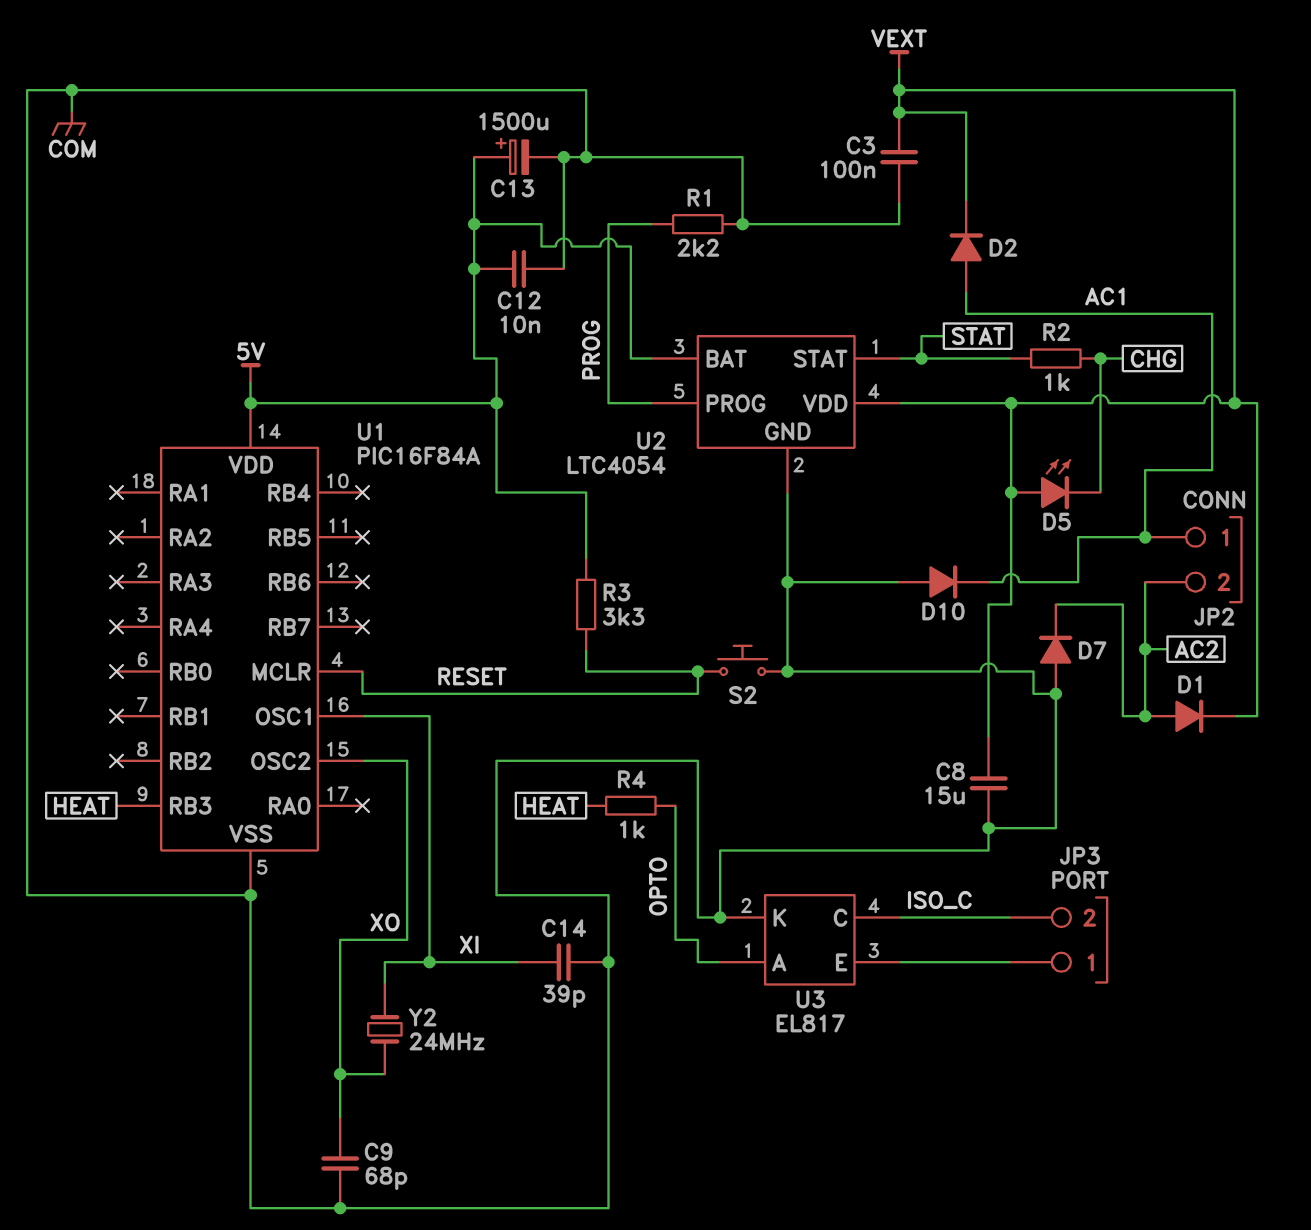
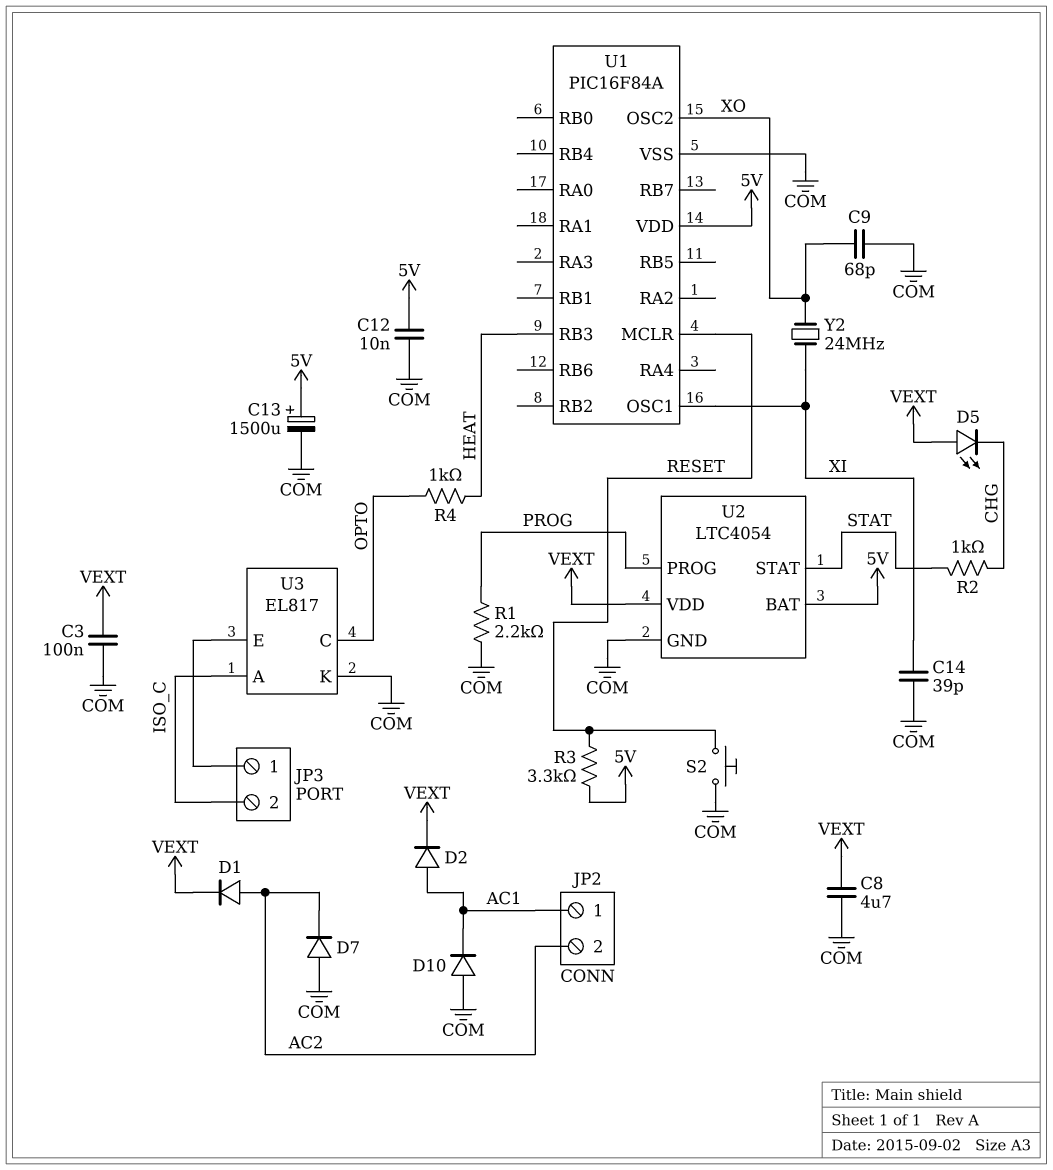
C8: 15uF (COM, VEXT) -> 4.7uF (COM, VEXT)
U3 pin A: OPTO -> ISO_C
U3 pin C: ISO_C -> OPTO

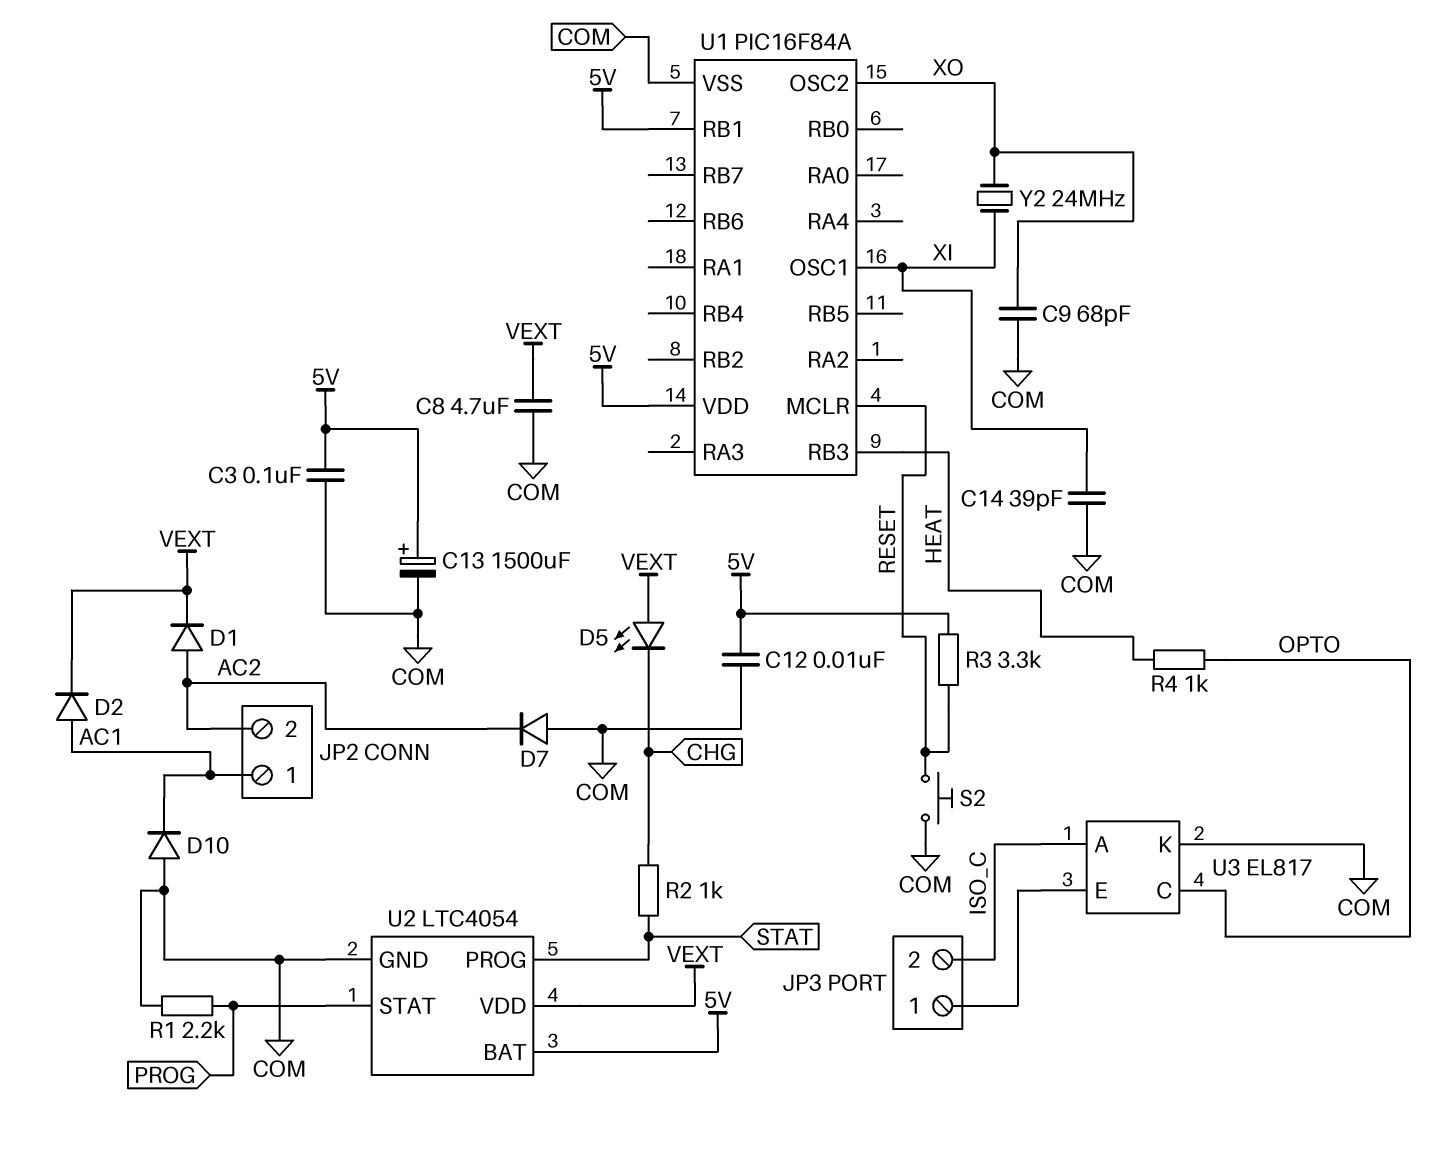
C3: 100nF (COM, VEXT) -> 100nF (5V, COM)
U1 pin RB1: none -> 5V
U2 pin PROG: PROG -> STAT
U2 pin STAT: STAT -> PROG

